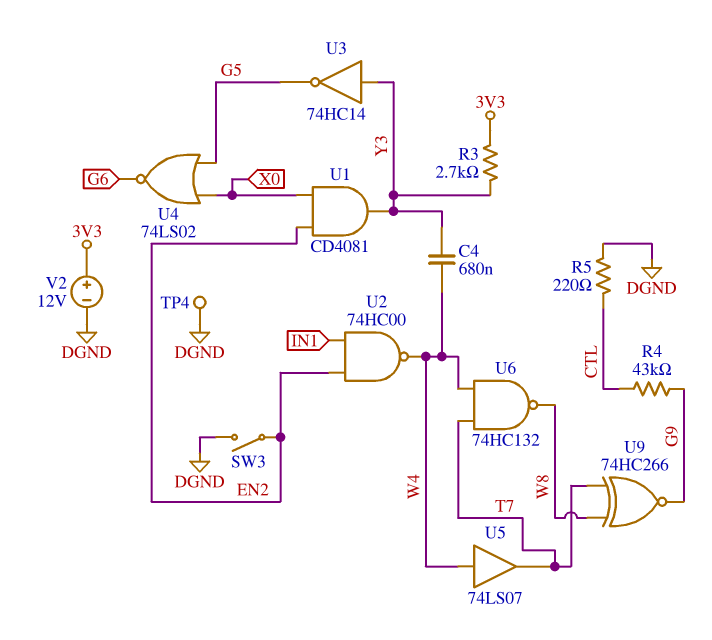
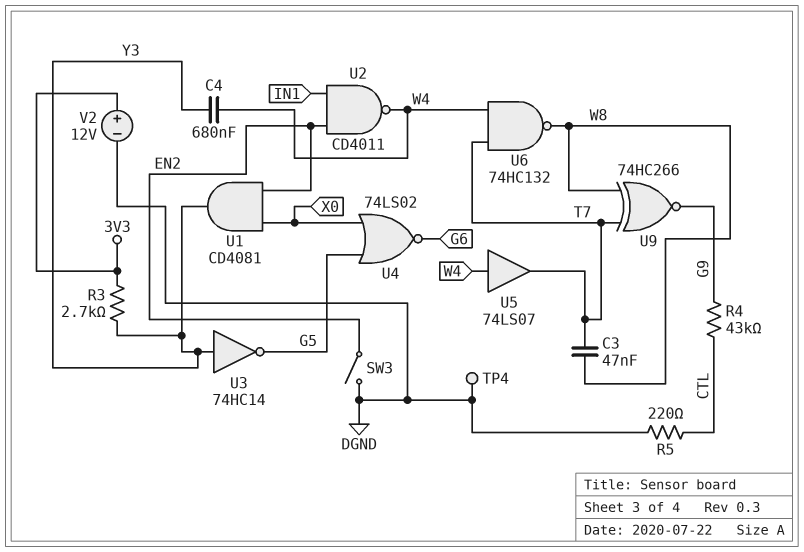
C3: none -> 47nF (T7, W8)
U2: NAND 74HC00 (in EN2, in IN1, out W4) -> NAND CD4011 (in EN2, in IN1, out W4)

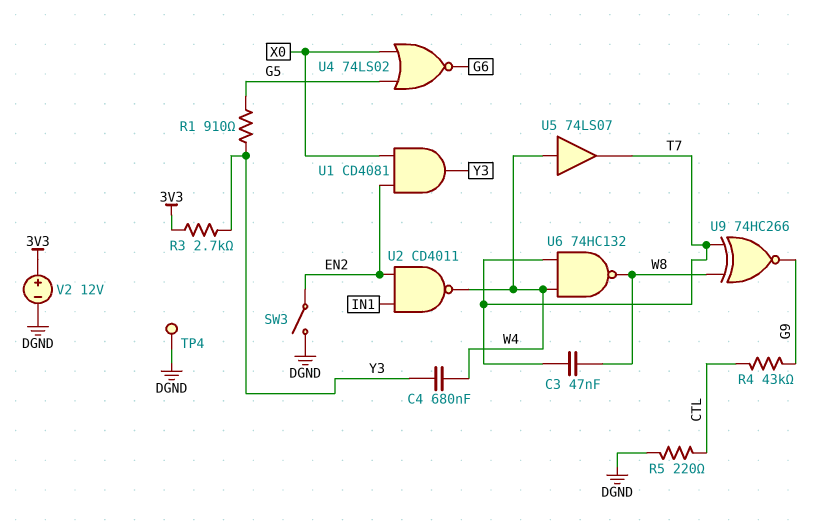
R1: none -> 910 (G5, Y3)
U3: NOT 74HC14 (in Y3, out G5) -> none

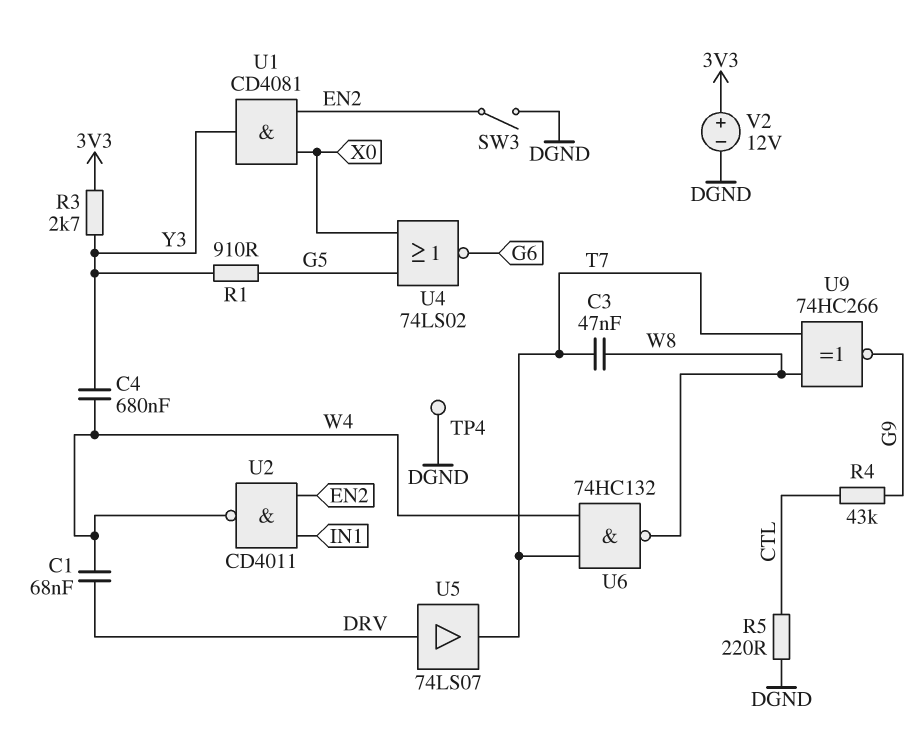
C1: none -> 68nF (DRV, W4)
U5: buffer 74LS07 (in W4, out T7) -> buffer 74LS07 (in DRV, out T7)

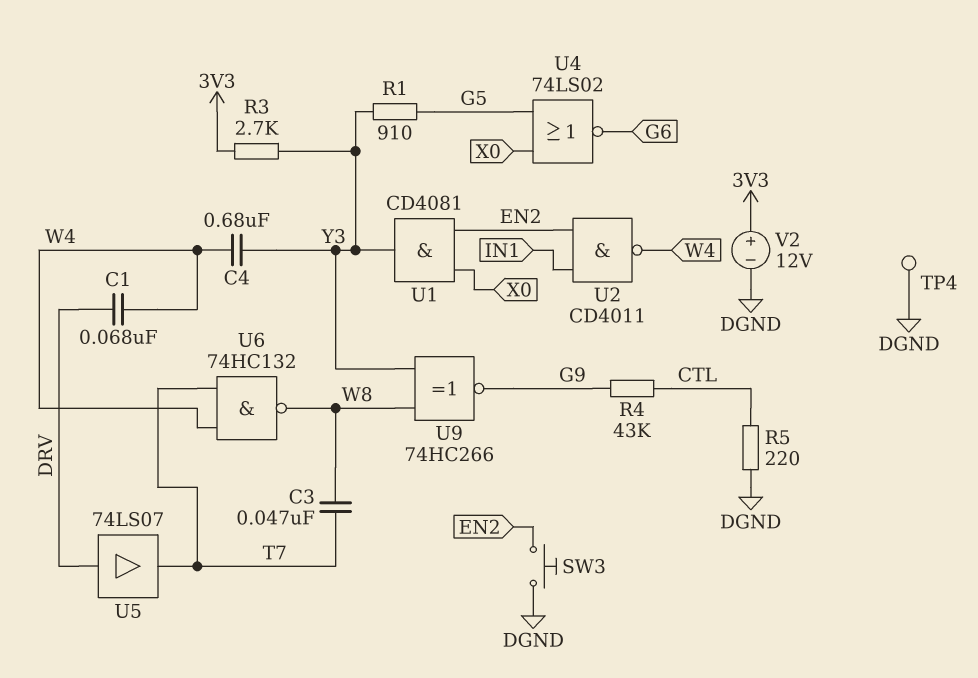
SW3: switch (DGND, EN2) -> button (DGND, EN2)
U9: XNOR 74HC266 (in T7, in W8, out G9) -> XNOR 74HC266 (in W8, in Y3, out G9)

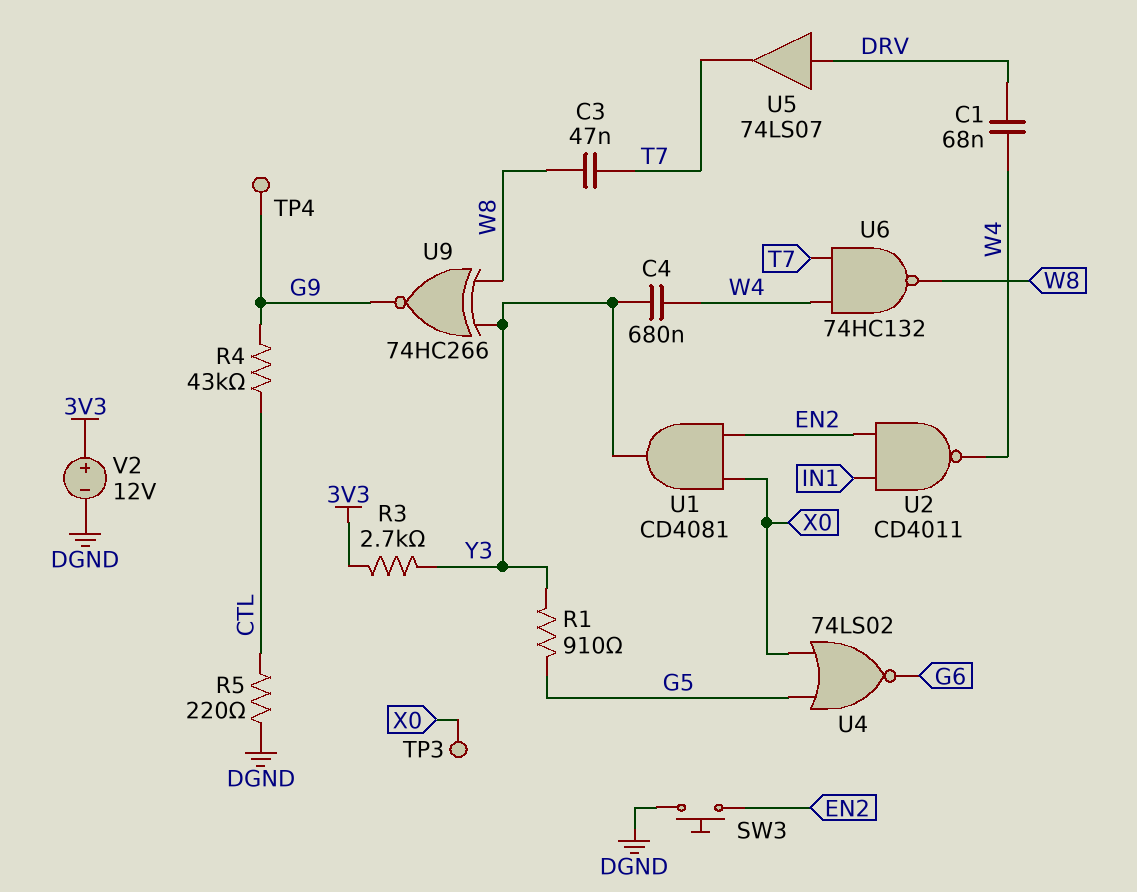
TP3: none -> test point (X0)
TP4: test point (DGND) -> test point (G9)

